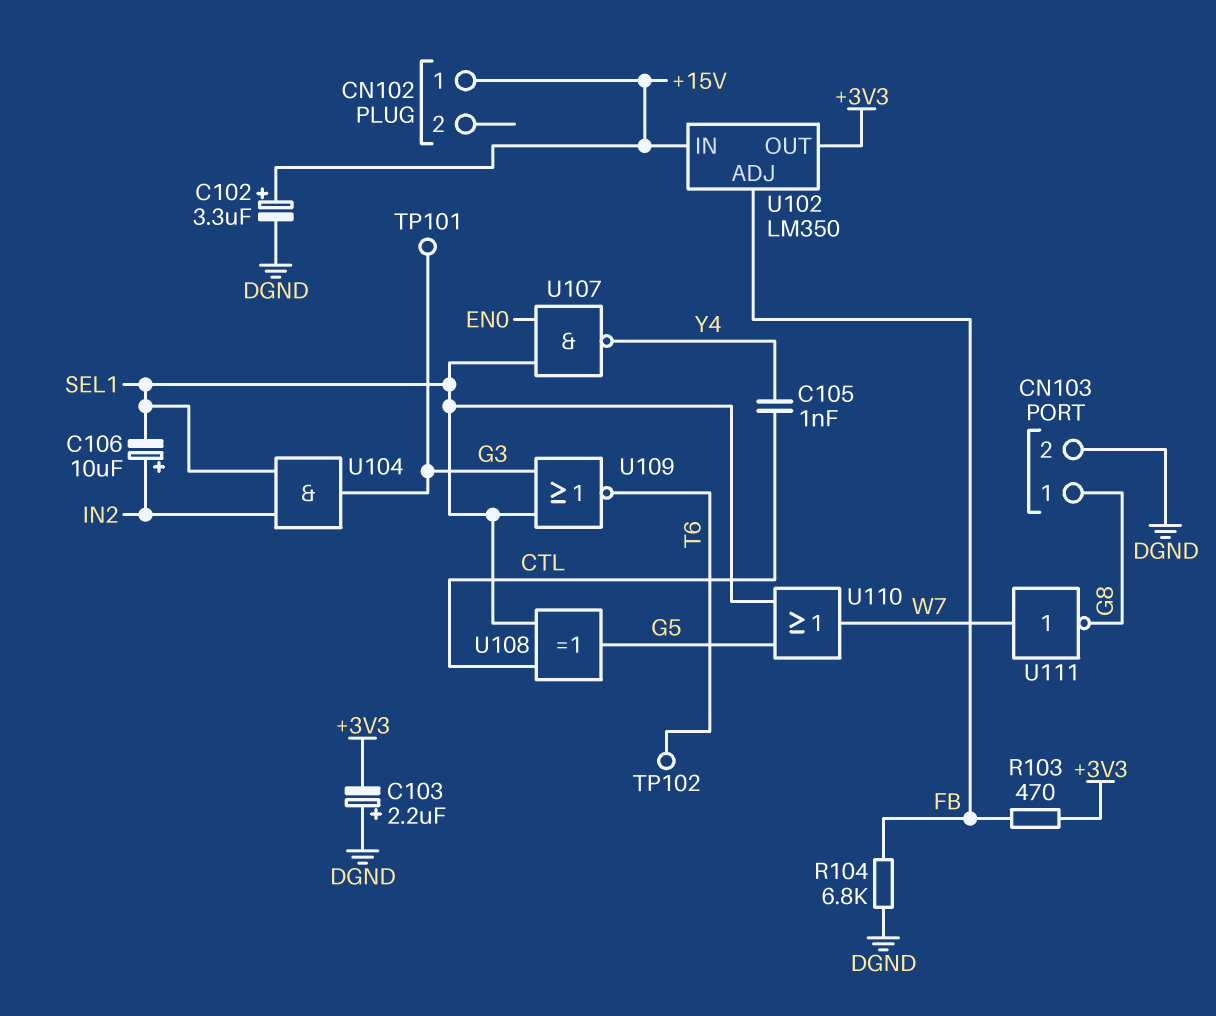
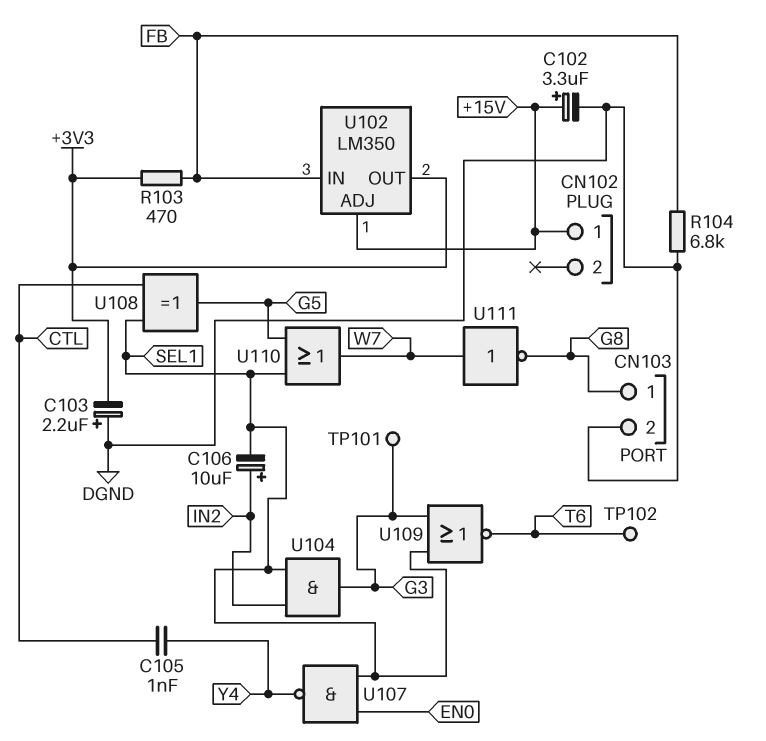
U102 pin ADJ: FB -> +15V
U102 pin IN: +15V -> FB

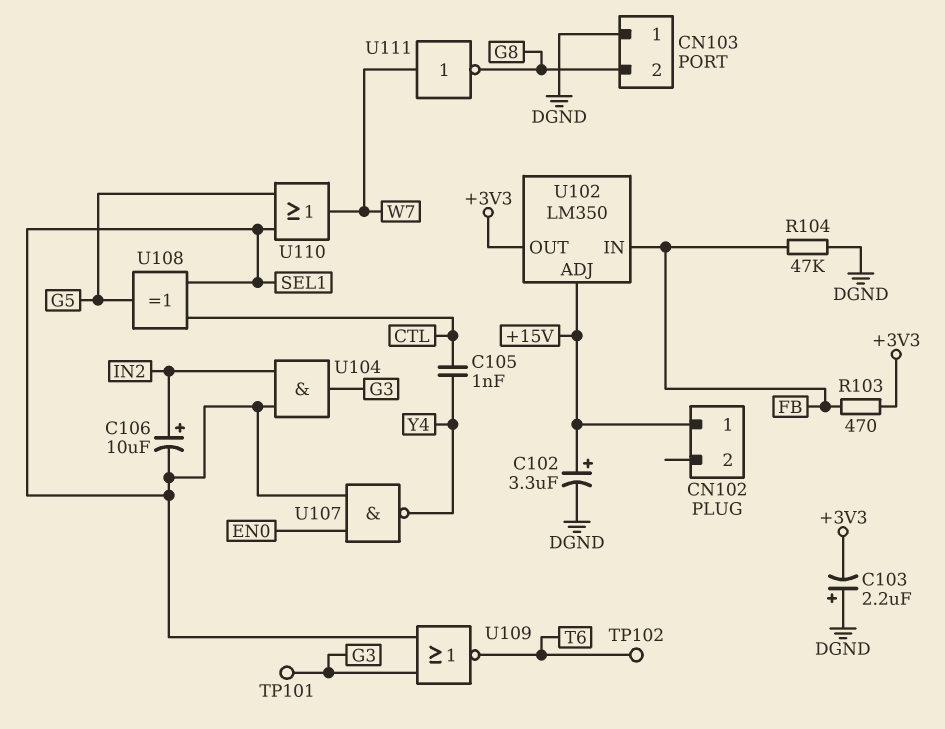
CN103 pin 1: G8 -> DGND
CN103 pin 2: DGND -> G8
R104: 6.8k (DGND, FB) -> 47k (DGND, FB)

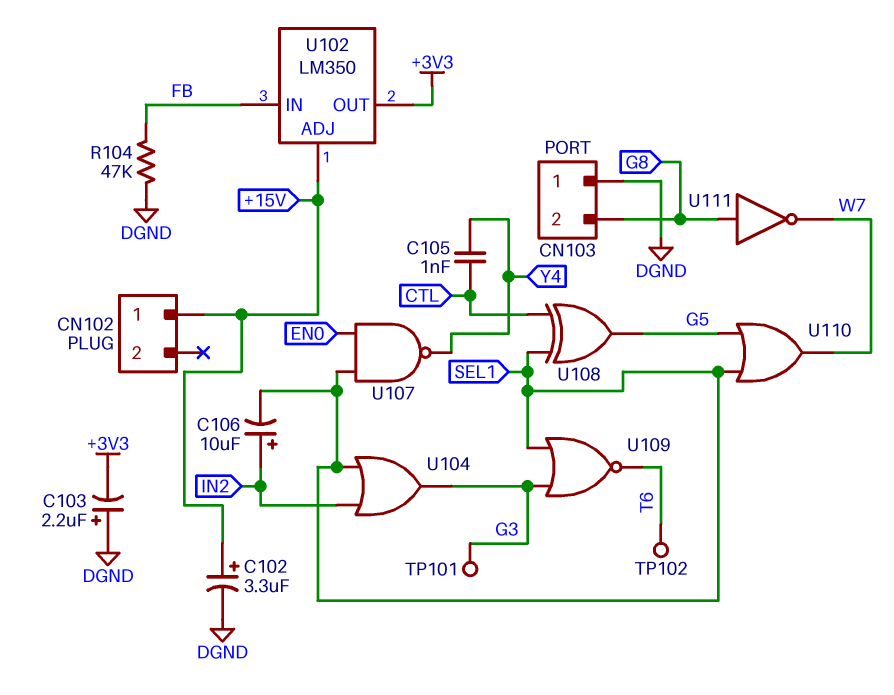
R103: 470 (+3V3, FB) -> none
U104: AND (in IN2, in SEL1, out G3) -> OR (in IN2, in SEL1, out G3)
U111: NOT (in W7, out G8) -> NOT (in G8, out W7)

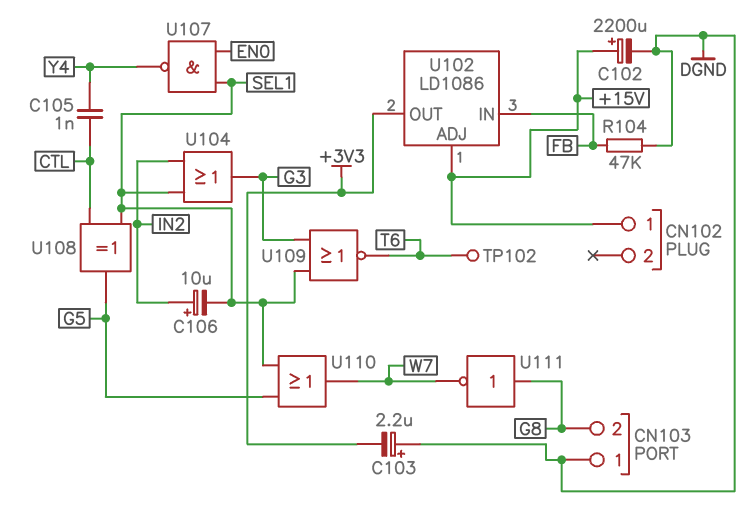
C102: 3.3uF (plus +15V, minus DGND) -> 2200uF (plus +15V, minus DGND)
TP101: test point (G3) -> none
U102: LM350 -> LD1086

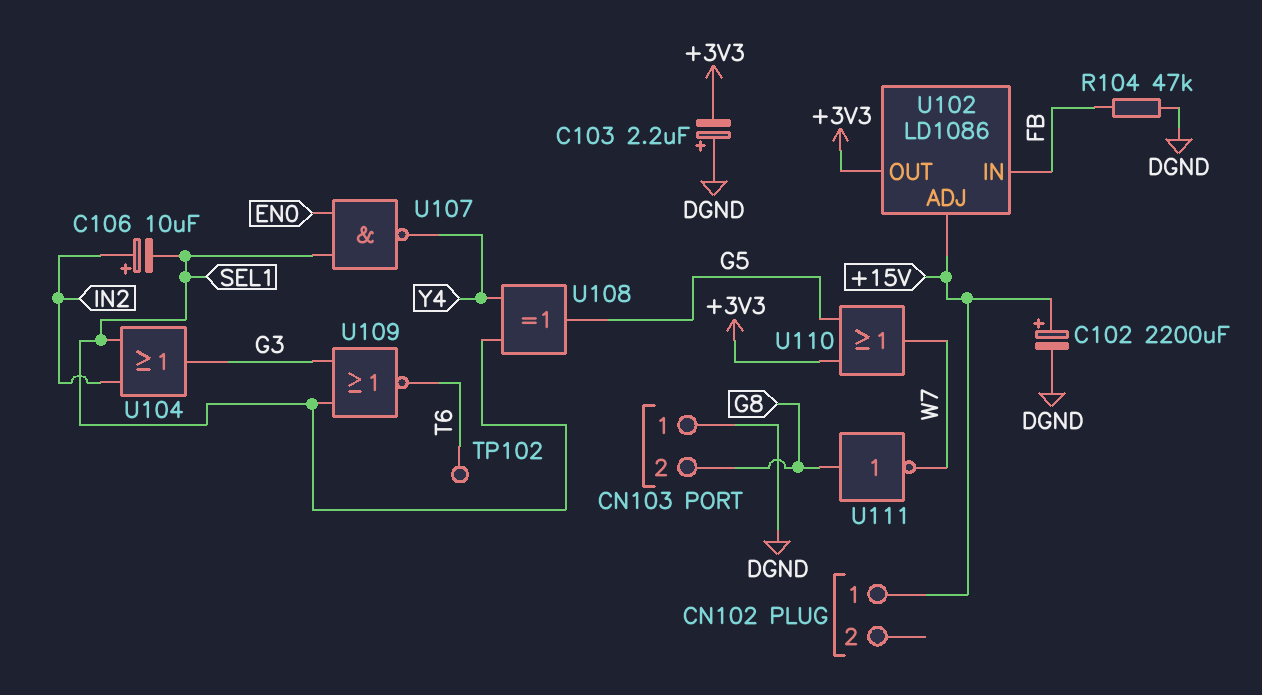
C105: 1nF (CTL, Y4) -> none
U108: XOR (in CTL, in SEL1, out G5) -> XOR (in SEL1, in Y4, out G5)
U110: OR (in G5, in SEL1, out W7) -> OR (in +3V3, in G5, out W7)

